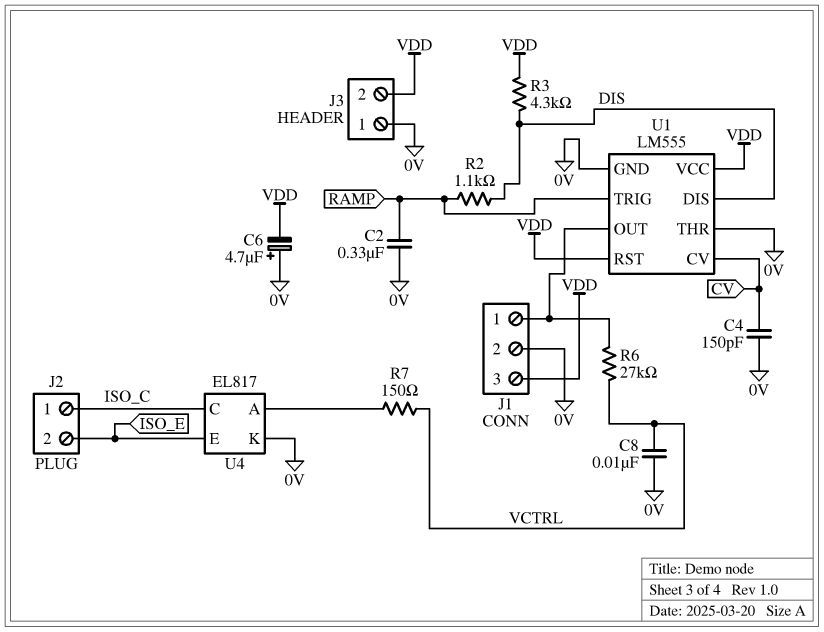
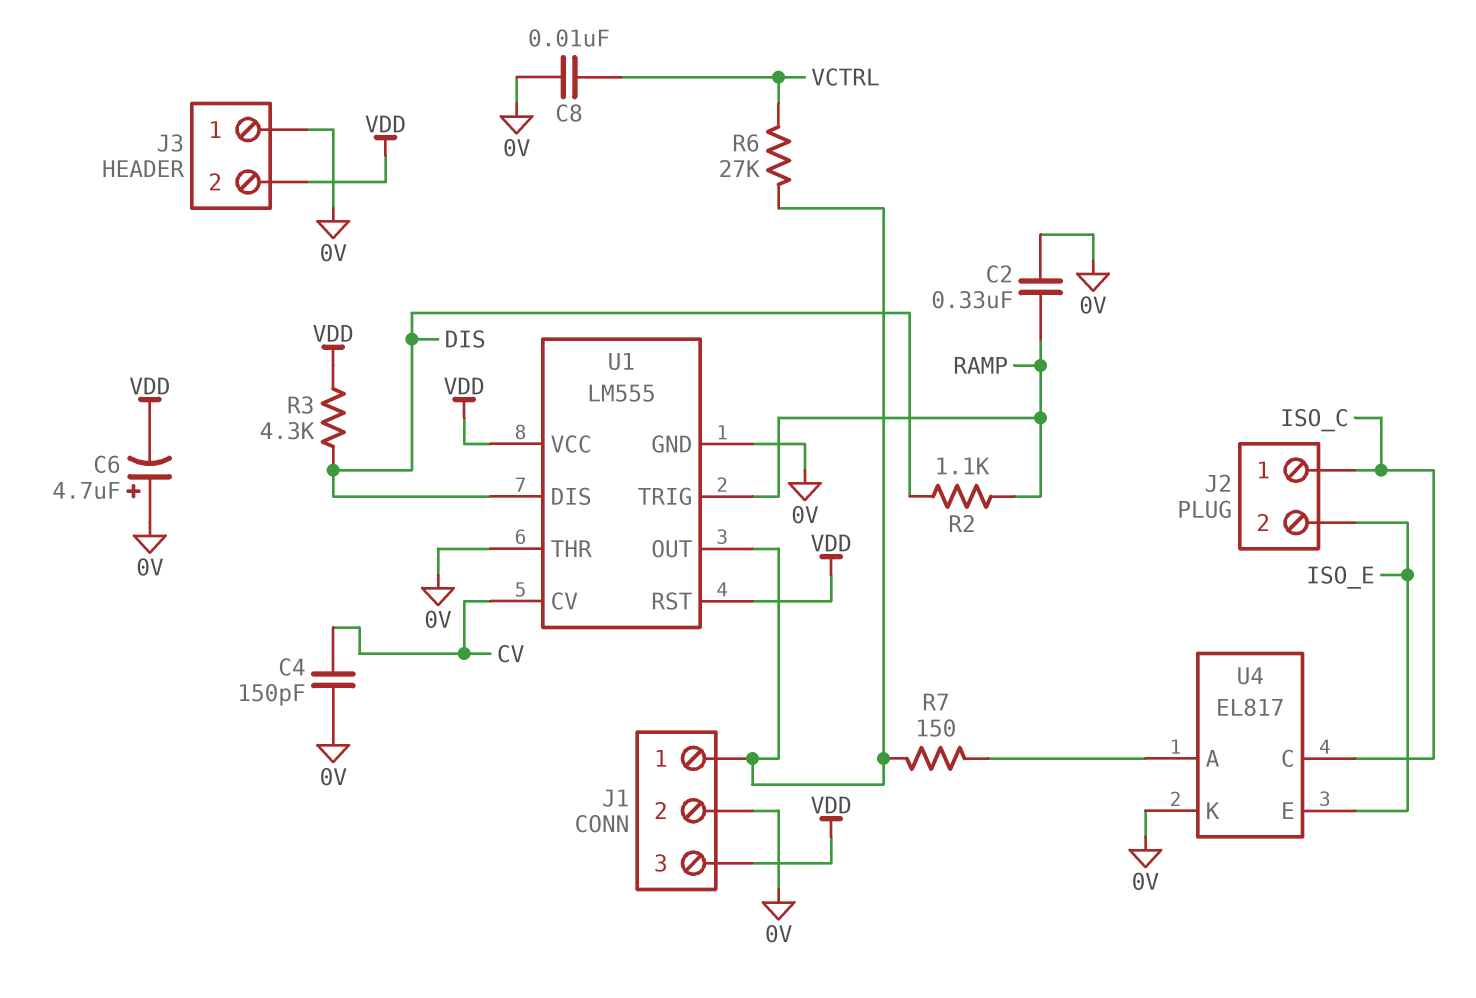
R7: 150 (U4/A, VCTRL) -> 150 (J1/1, U4/A)

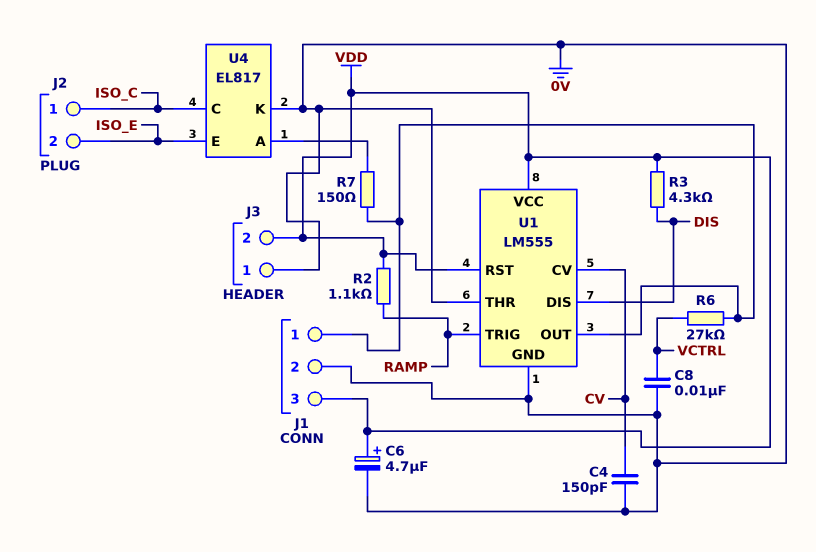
C2: 330nF (0V, RAMP) -> none
C6: 4.7uF (plus 0V, minus VDD) -> 4.7uF (plus VDD, minus 0V)
R2: 1.1k (DIS, RAMP) -> 1.1k (RAMP, VDD)

